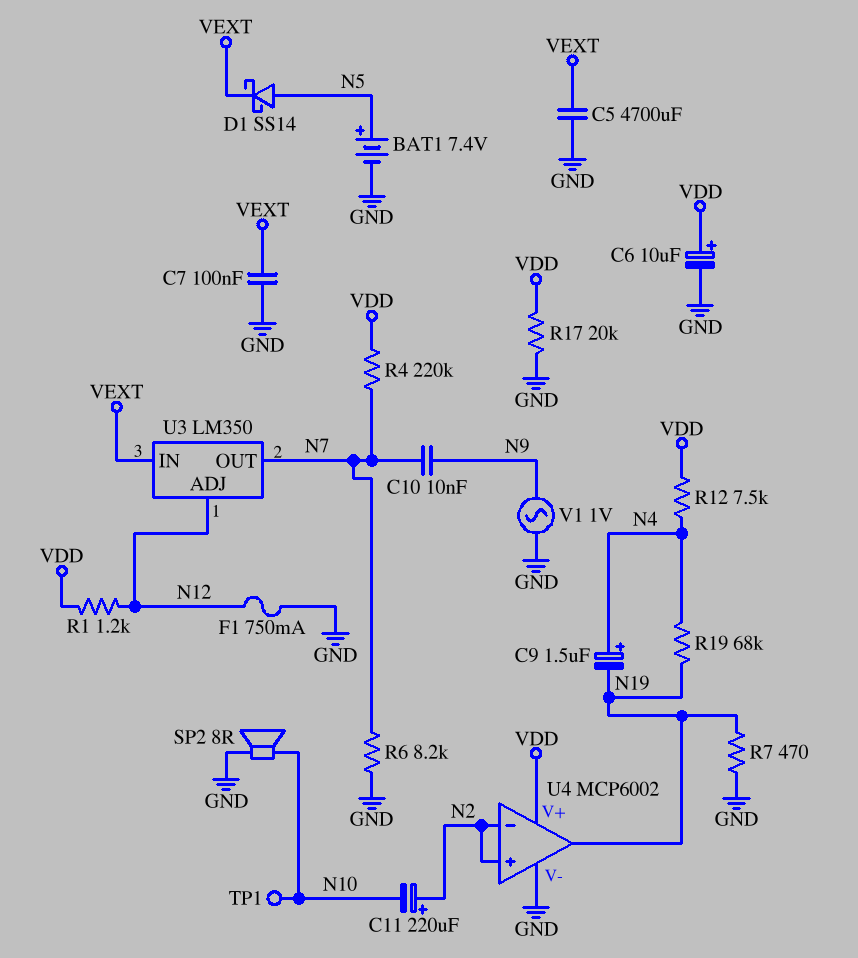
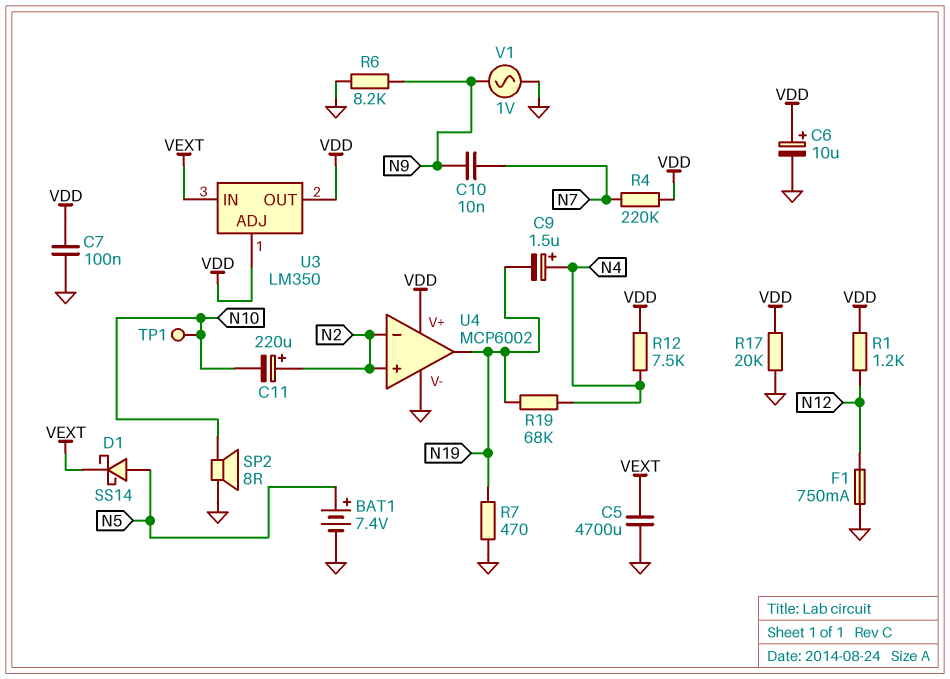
C7: 100nF (GND, VEXT) -> 100nF (GND, VDD)
R6: 8.2k (GND, N7) -> 8.2k (GND, N9)
U3 pin ADJ: N12 -> VDD
U3 pin OUT: N7 -> VDD

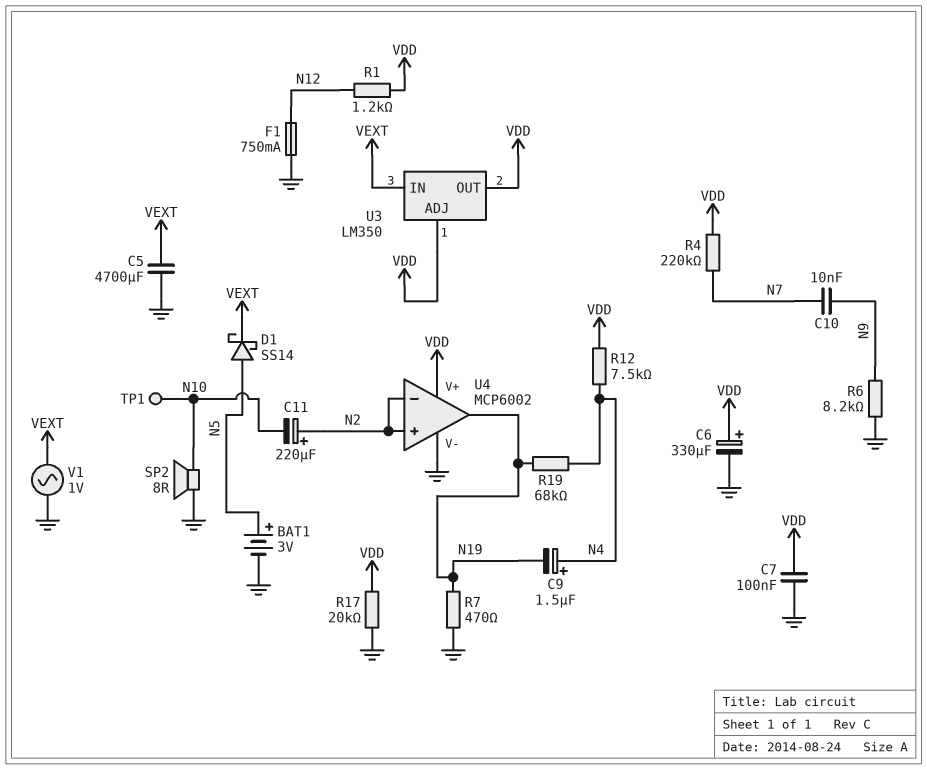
BAT1: 7.4V (plus N5, minus GND) -> 3V (plus N5, minus GND)
C6: 10uF (plus VDD, minus GND) -> 330uF (plus VDD, minus GND)
V1: AC 1V (GND, N9) -> AC 1V (GND, VEXT)

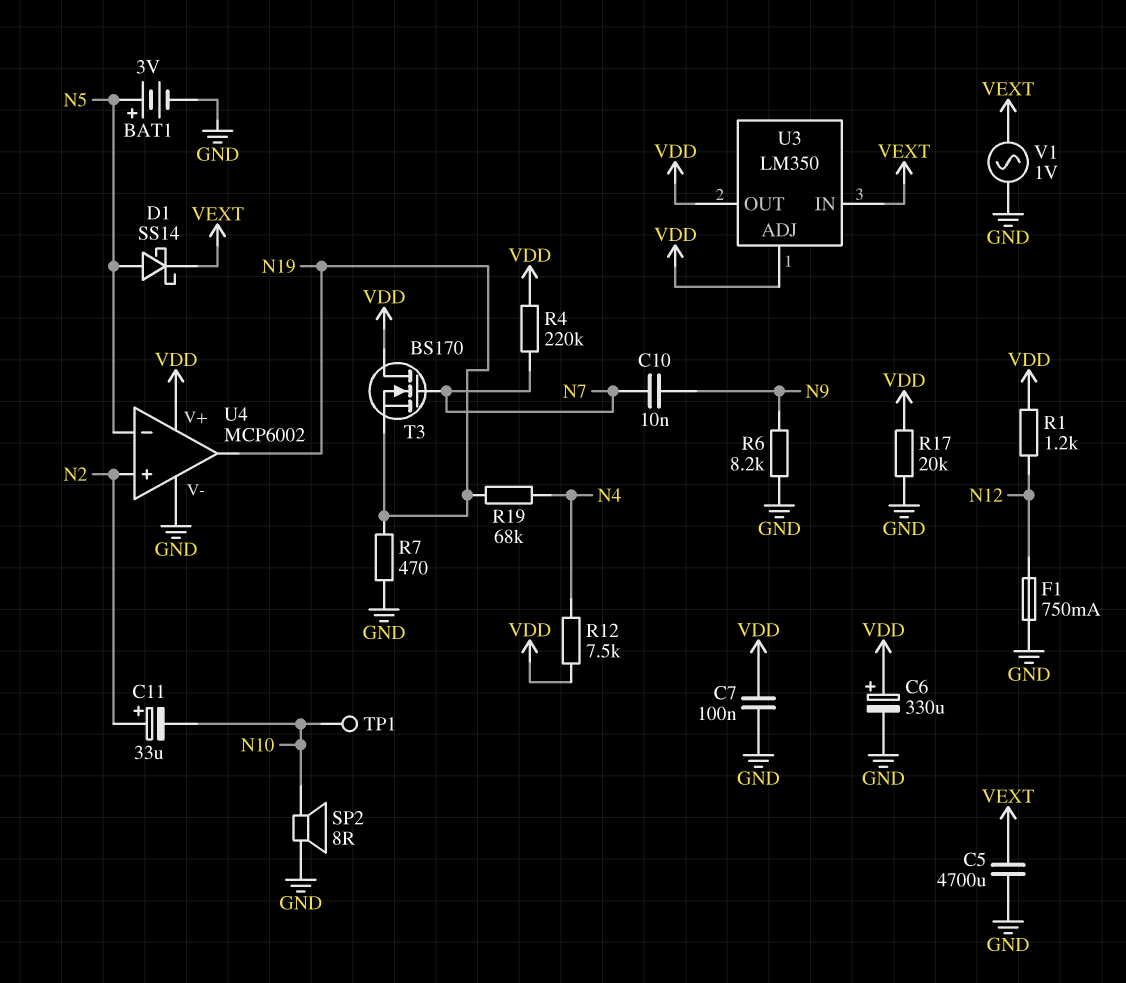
C9: 1.5uF (plus N4, minus N19) -> none
C11: 220uF (plus N2, minus N10) -> 33uF (plus N2, minus N10)
T3: none -> NMOS BS170 (G N7, D VDD, S N19)
U4 pin in-: N2 -> N5

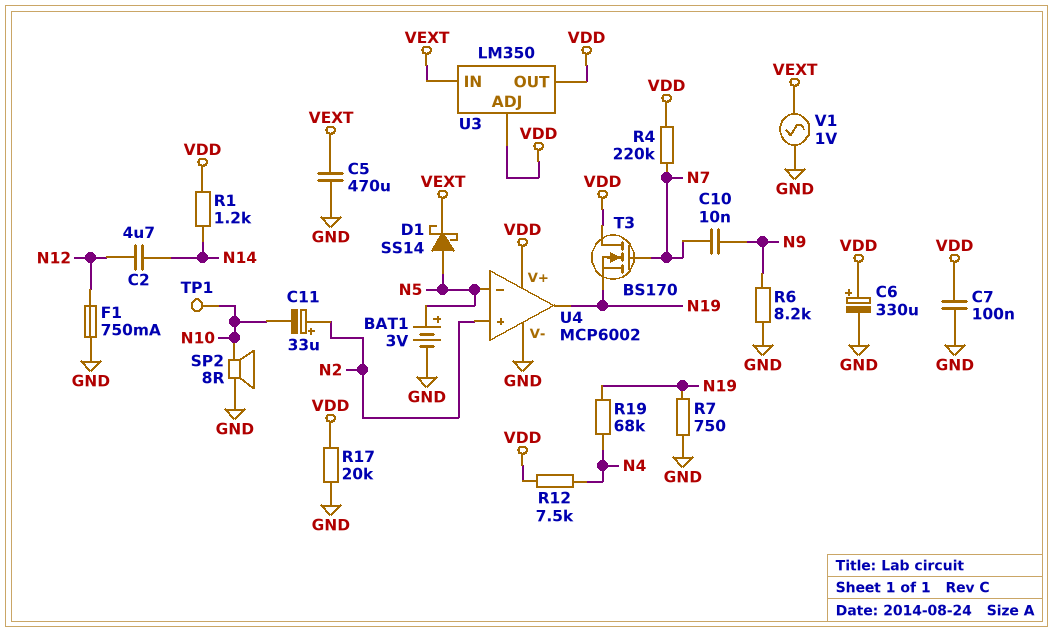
C2: none -> 4.7uF (N12, N14)
C5: 4700uF (GND, VEXT) -> 470uF (GND, VEXT)
R1: 1.2k (N12, VDD) -> 1.2k (N14, VDD)
R7: 470 (GND, N19) -> 750 (GND, N19)

